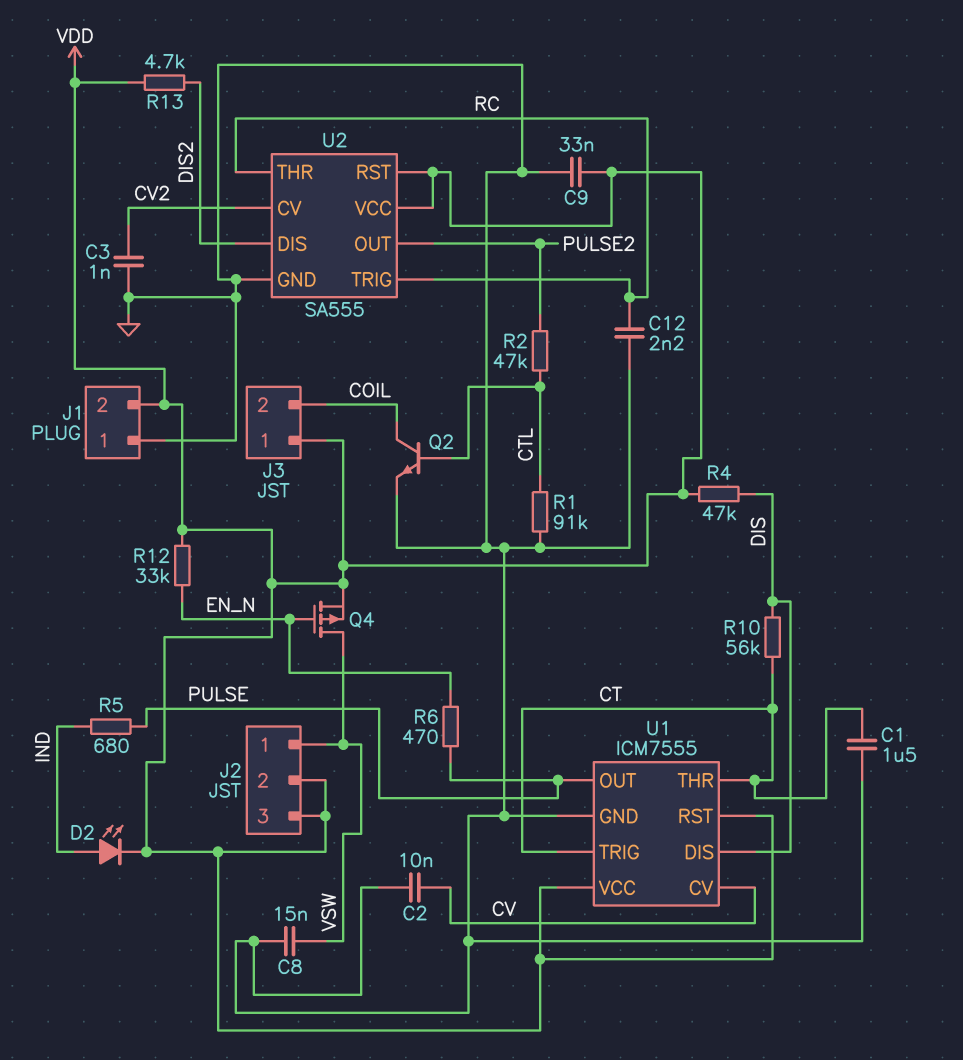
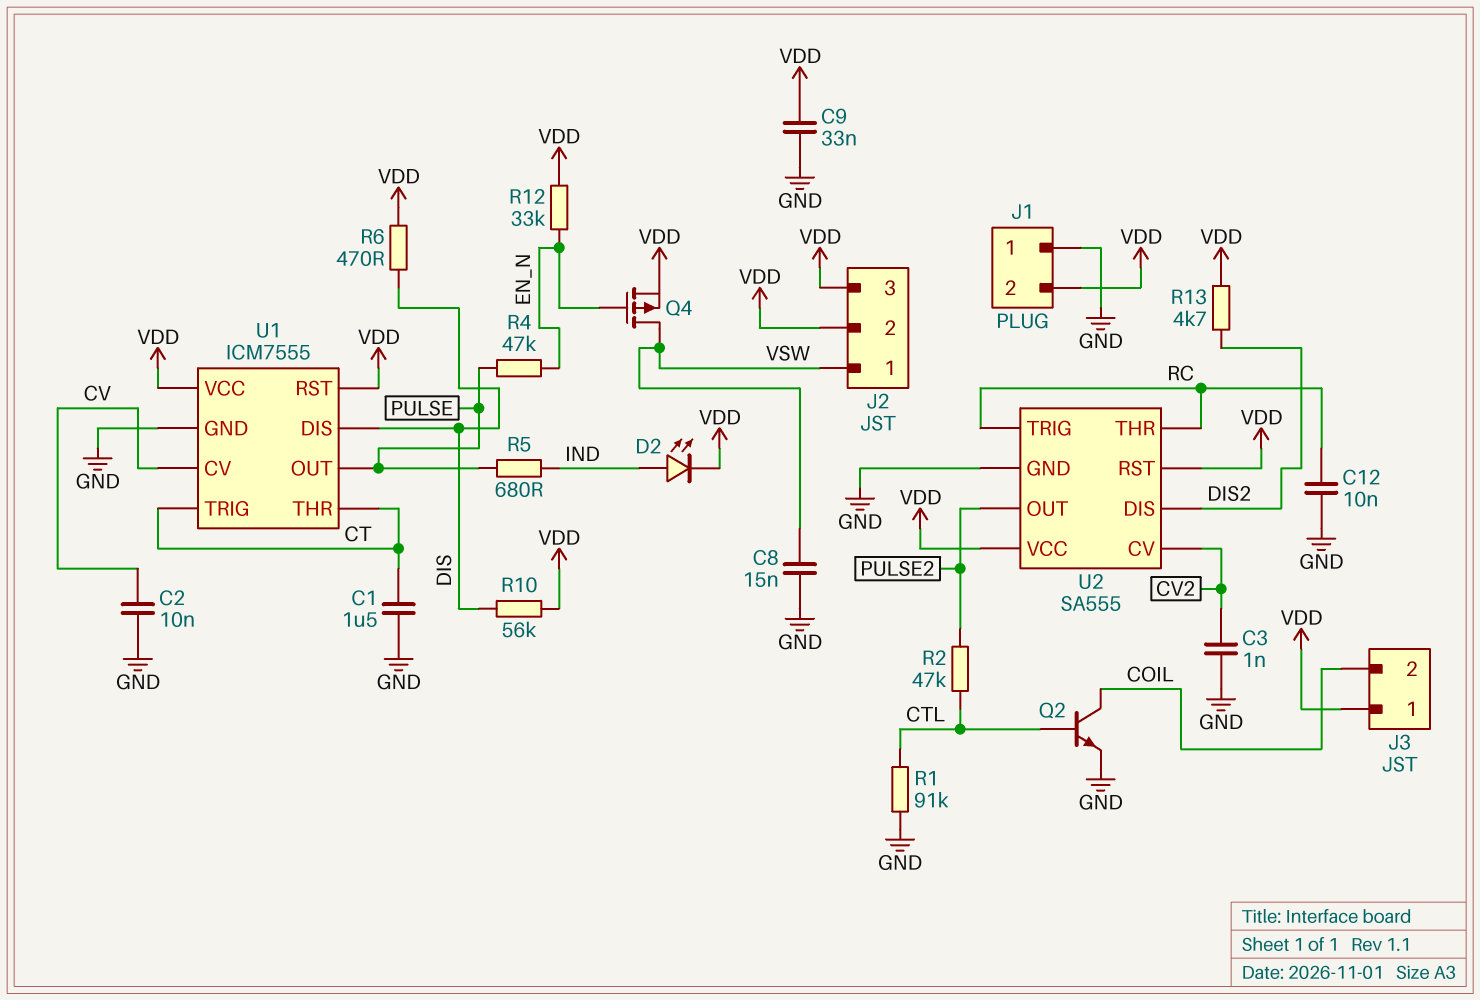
C12: 2.2nF (GND, RC) -> 10nF (GND, RC)
R4: 47k (DIS, VDD) -> 47k (EN_N, PULSE)
R6: 470 (EN_N, PULSE) -> 470 (DIS, VDD)
R10: 56k (CT, DIS) -> 56k (DIS, VDD)

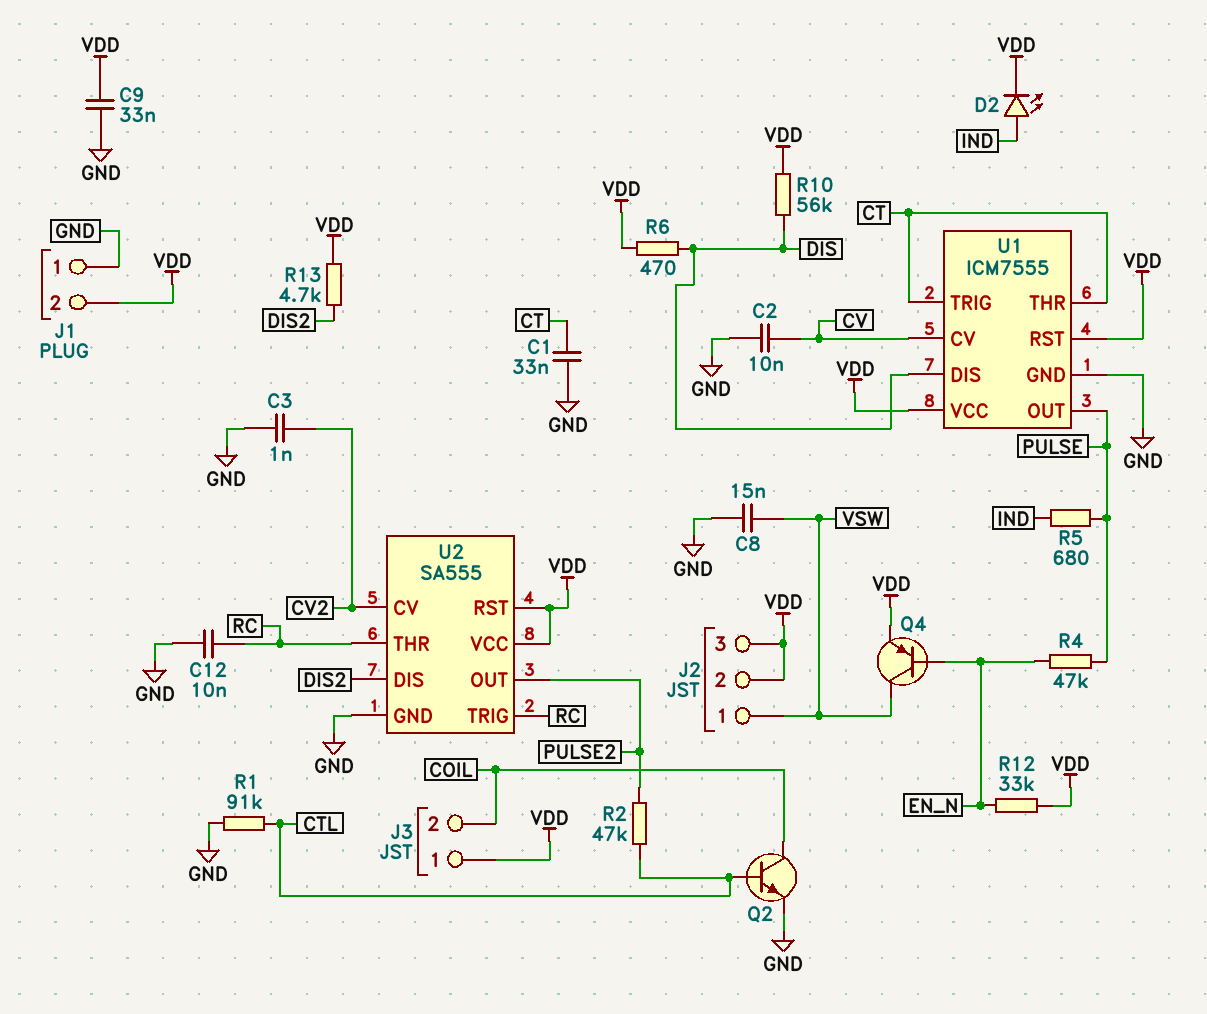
C1: 1.5uF (CT, GND) -> 33nF (CT, GND)
Q4: PMOS (G EN_N, D VSW, S VDD) -> PNP (B EN_N, C VSW, E VDD)

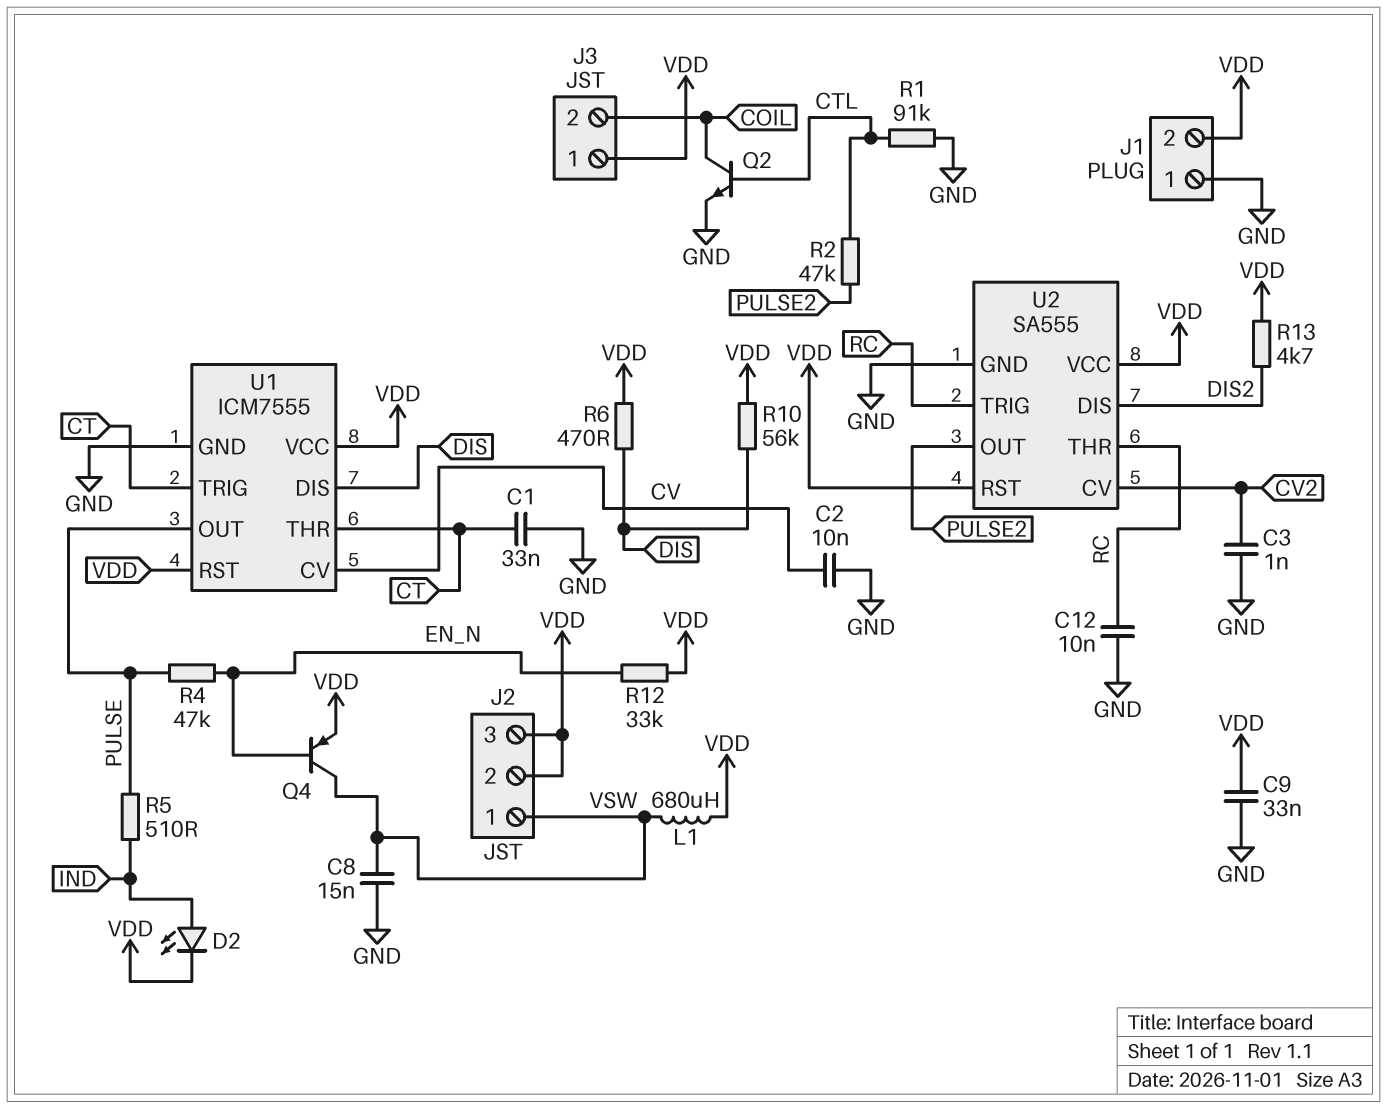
L1: none -> 680uH (VDD, VSW)
R5: 680 (IND, PULSE) -> 510 (IND, PULSE)

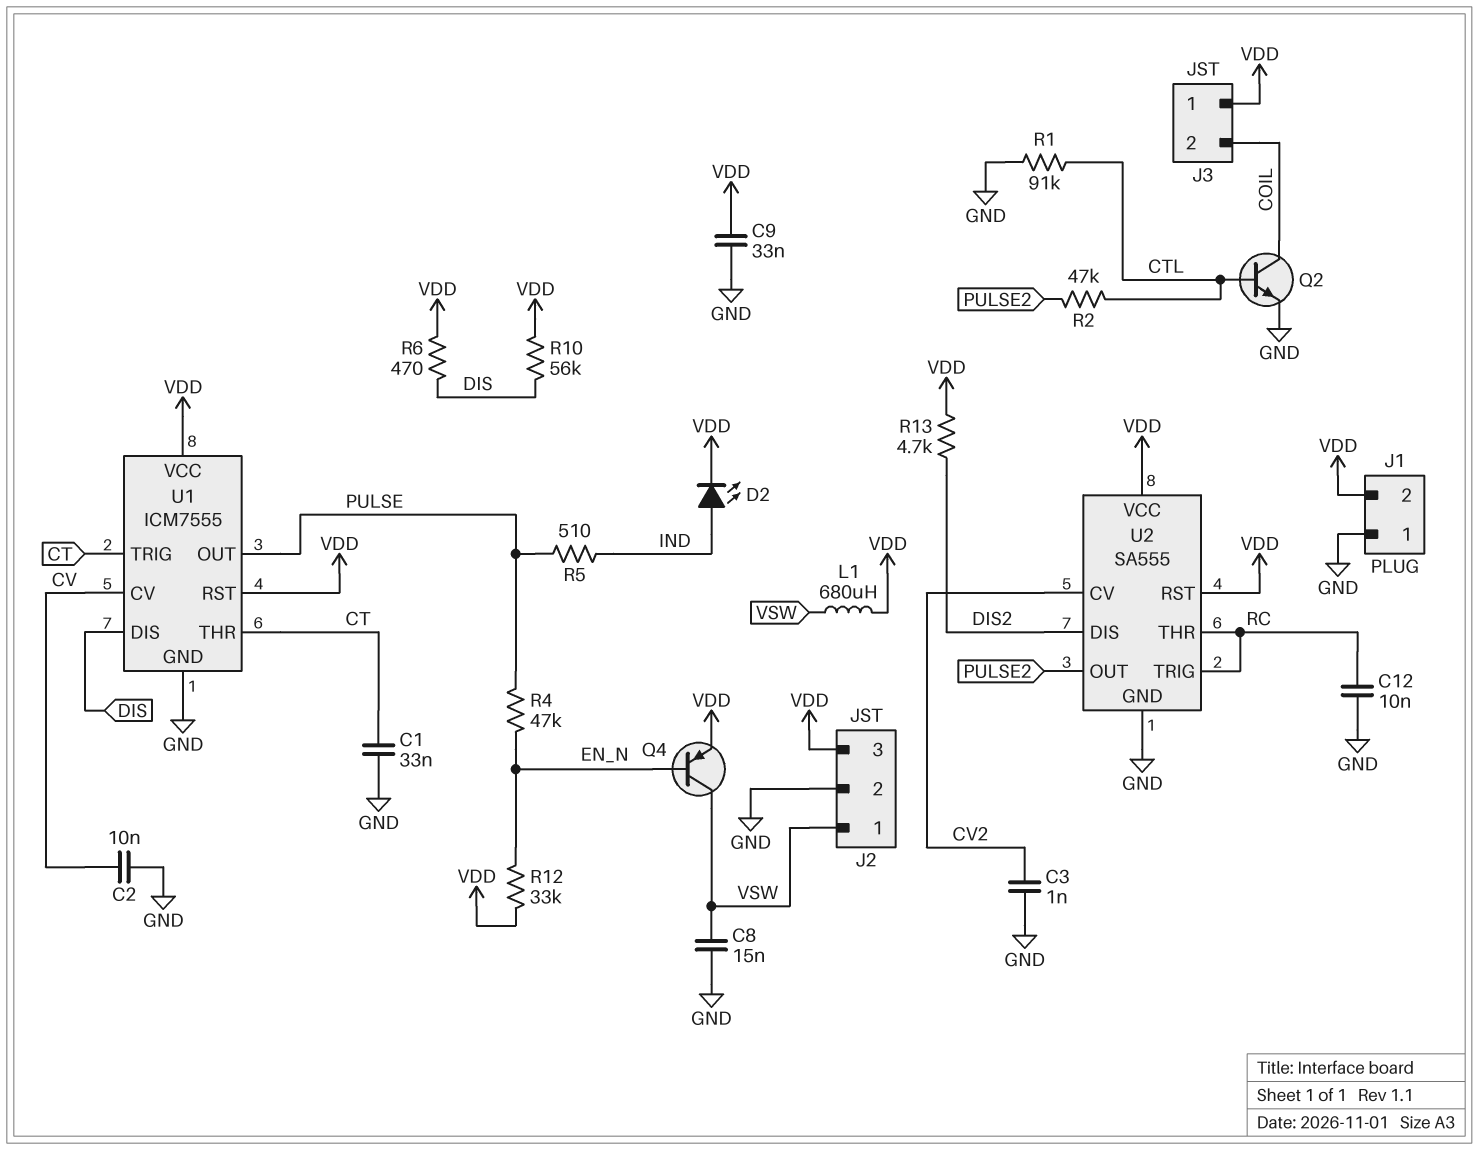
J2 pin 2: VDD -> GND

